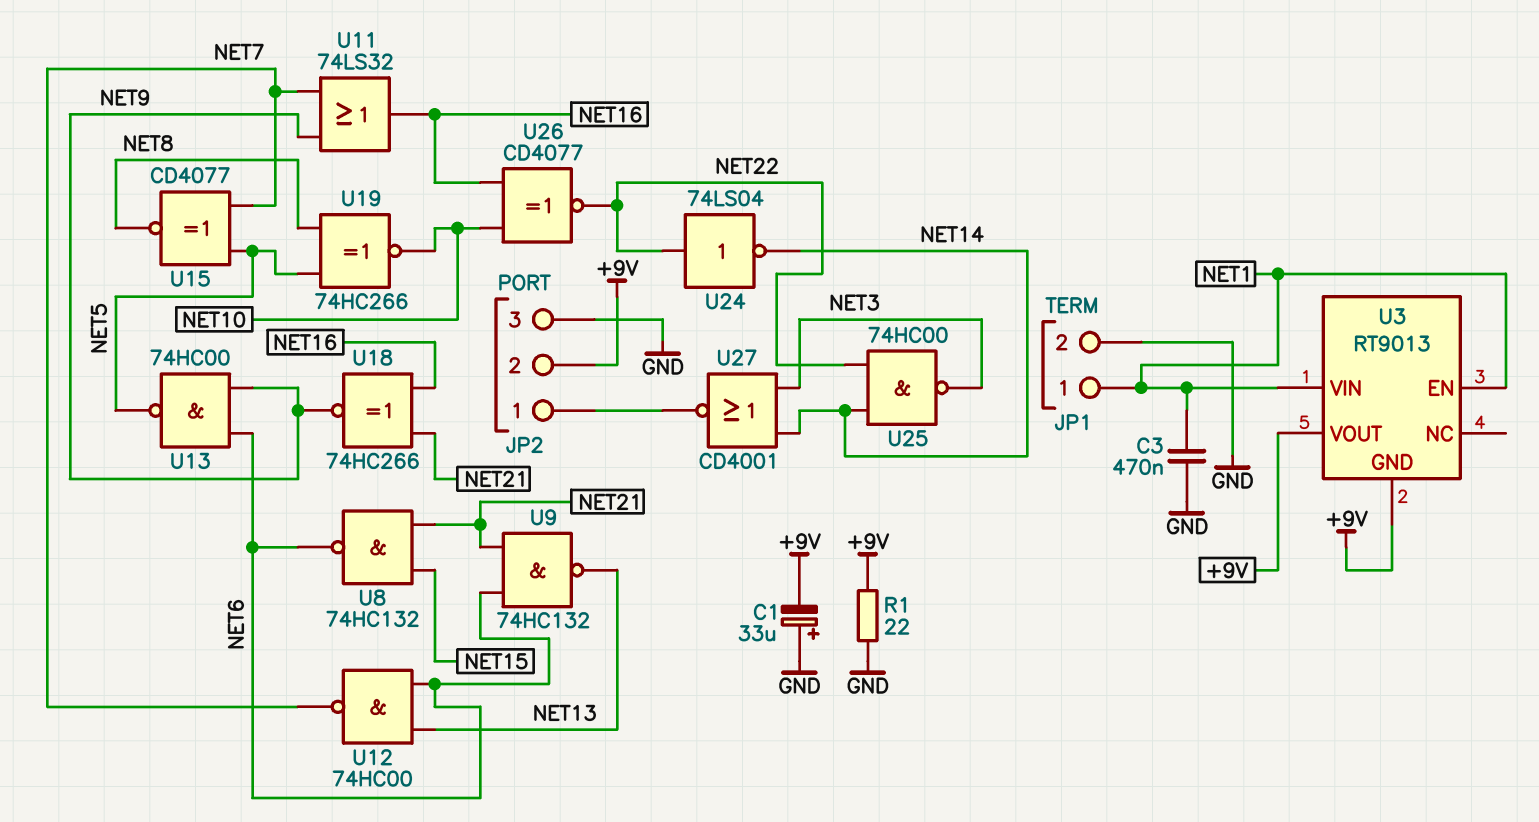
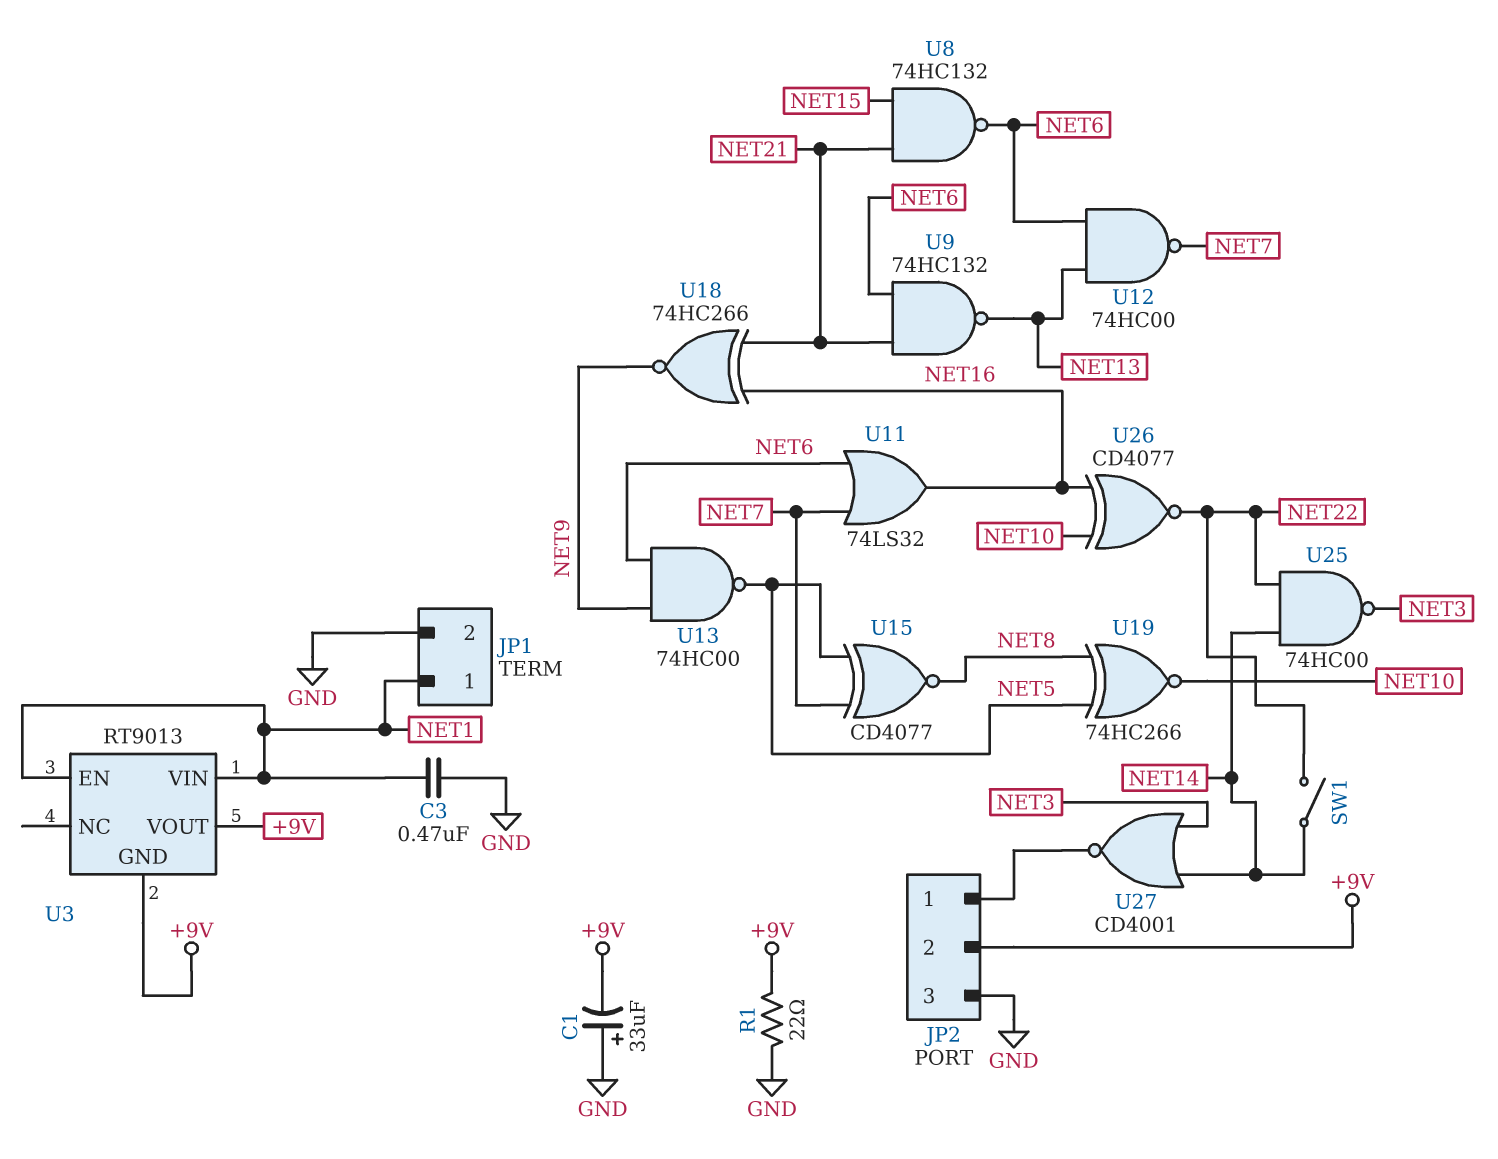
SW1: none -> switch (NET14, NET22)
U11: OR 74LS32 (in NET7, in NET9, out NET16) -> OR 74LS32 (in NET6, in NET7, out NET16)
U24: NOT 74LS04 (in NET22, out NET14) -> none

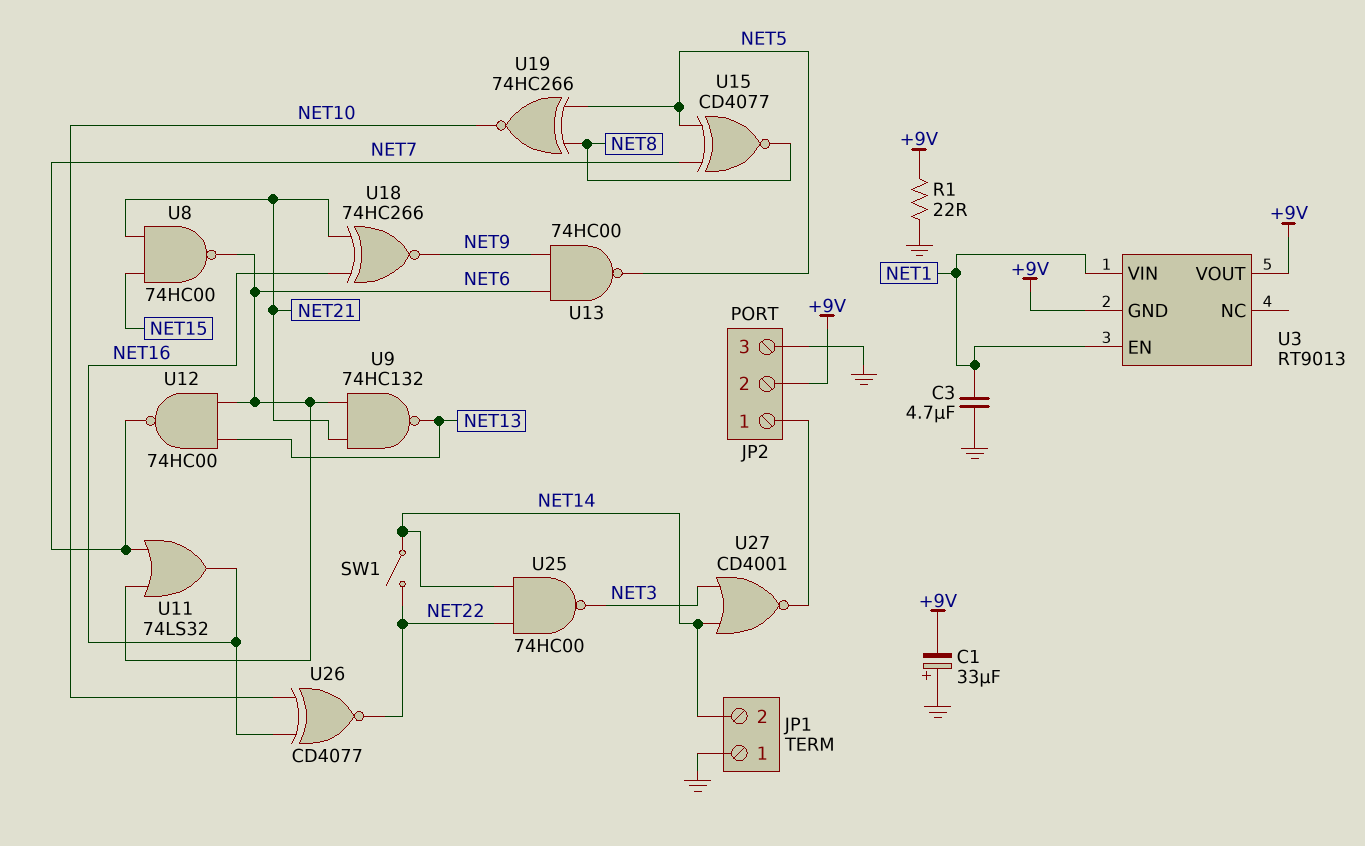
C3: 470nF (GND, NET1) -> 4.7uF (GND, NET1)
JP1 pin 1: NET1 -> GND
JP1 pin 2: GND -> NET14
U8: NAND 74HC132 (in NET15, in NET21, out NET6) -> NAND 74HC00 (in NET15, in NET21, out NET6)

